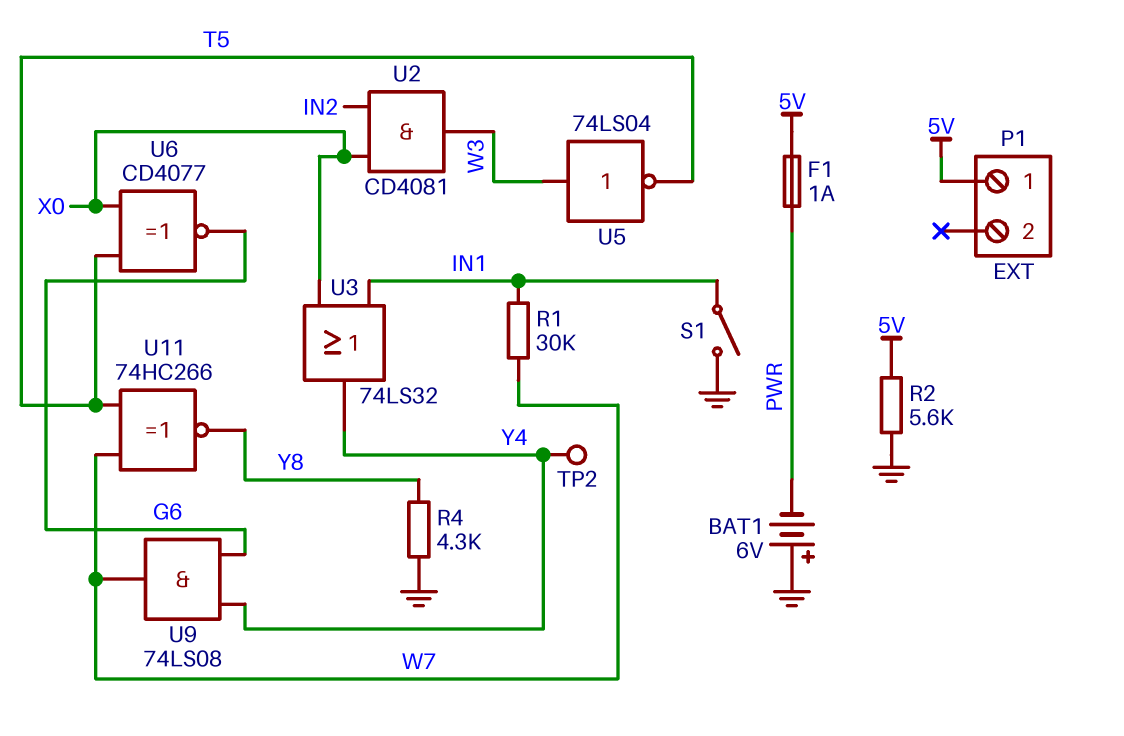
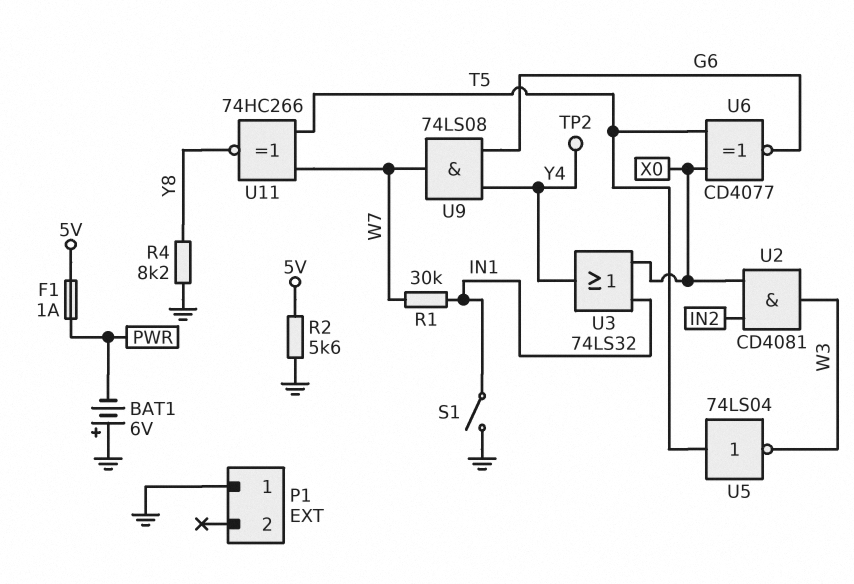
P1 pin 1: 5V -> GND
R4: 4.3k (GND, Y8) -> 8.2k (GND, Y8)
U5: NOT 74LS04 (in W3, out T5) -> NOT 74LS04 (in T5, out W3)

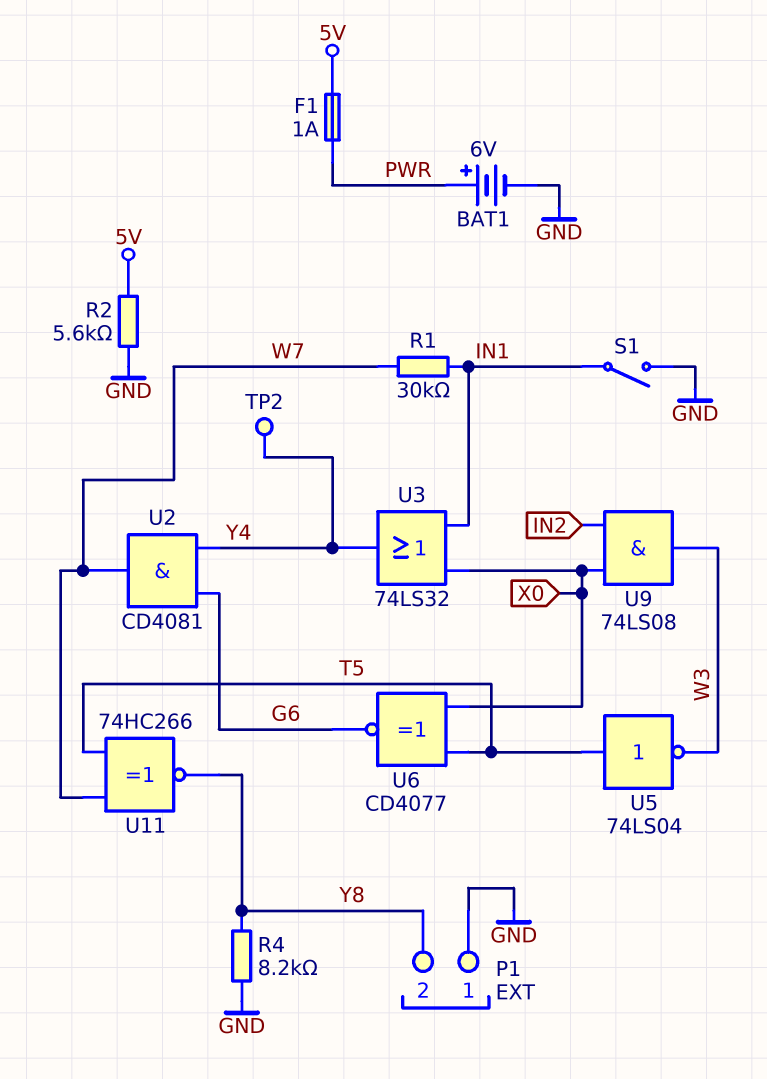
BAT1: 6V (plus GND, minus PWR) -> 6V (plus PWR, minus GND)
P1 pin 2: none -> Y8
U2: AND CD4081 (in IN2, in X0, out W3) -> AND CD4081 (in G6, in Y4, out W7)
U9: AND 74LS08 (in G6, in Y4, out W7) -> AND 74LS08 (in IN2, in X0, out W3)

